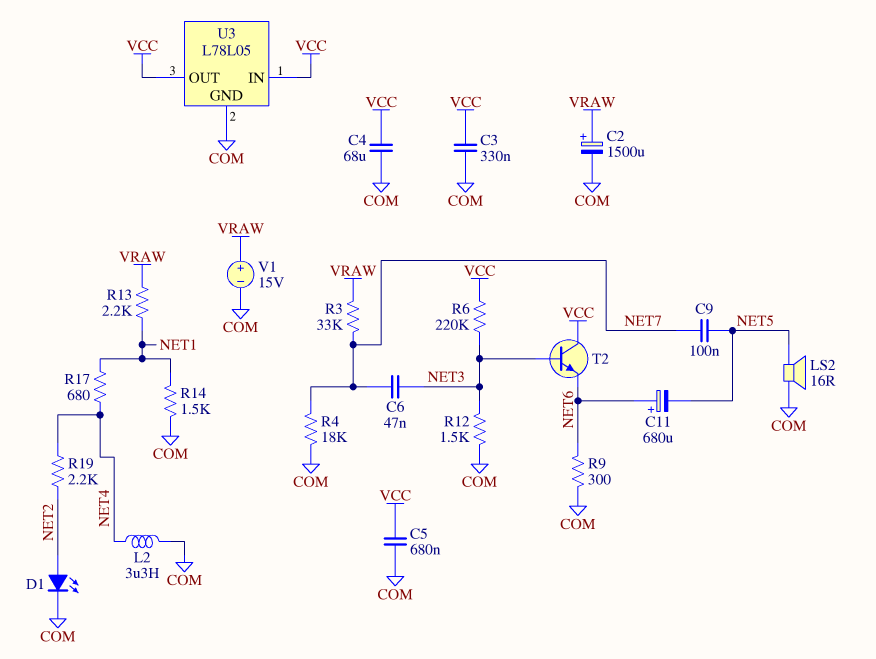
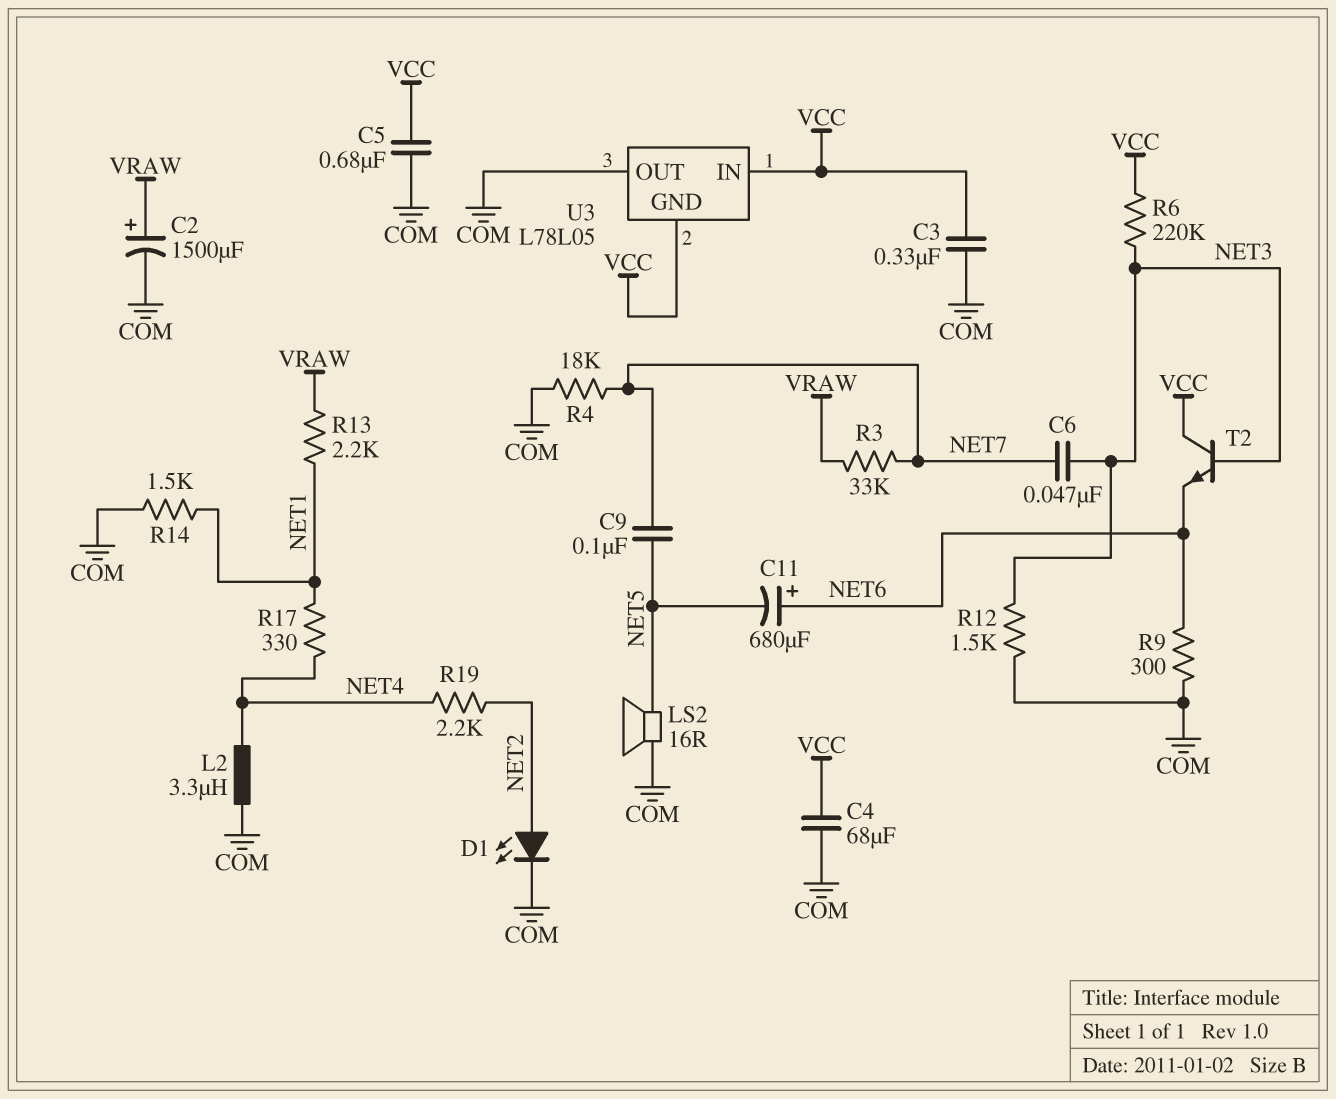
R17: 680 (NET1, NET4) -> 330 (NET1, NET4)
U3 pin GND: COM -> VCC
U3 pin OUT: VCC -> COM
V1: 15V (plus VRAW, minus COM) -> none

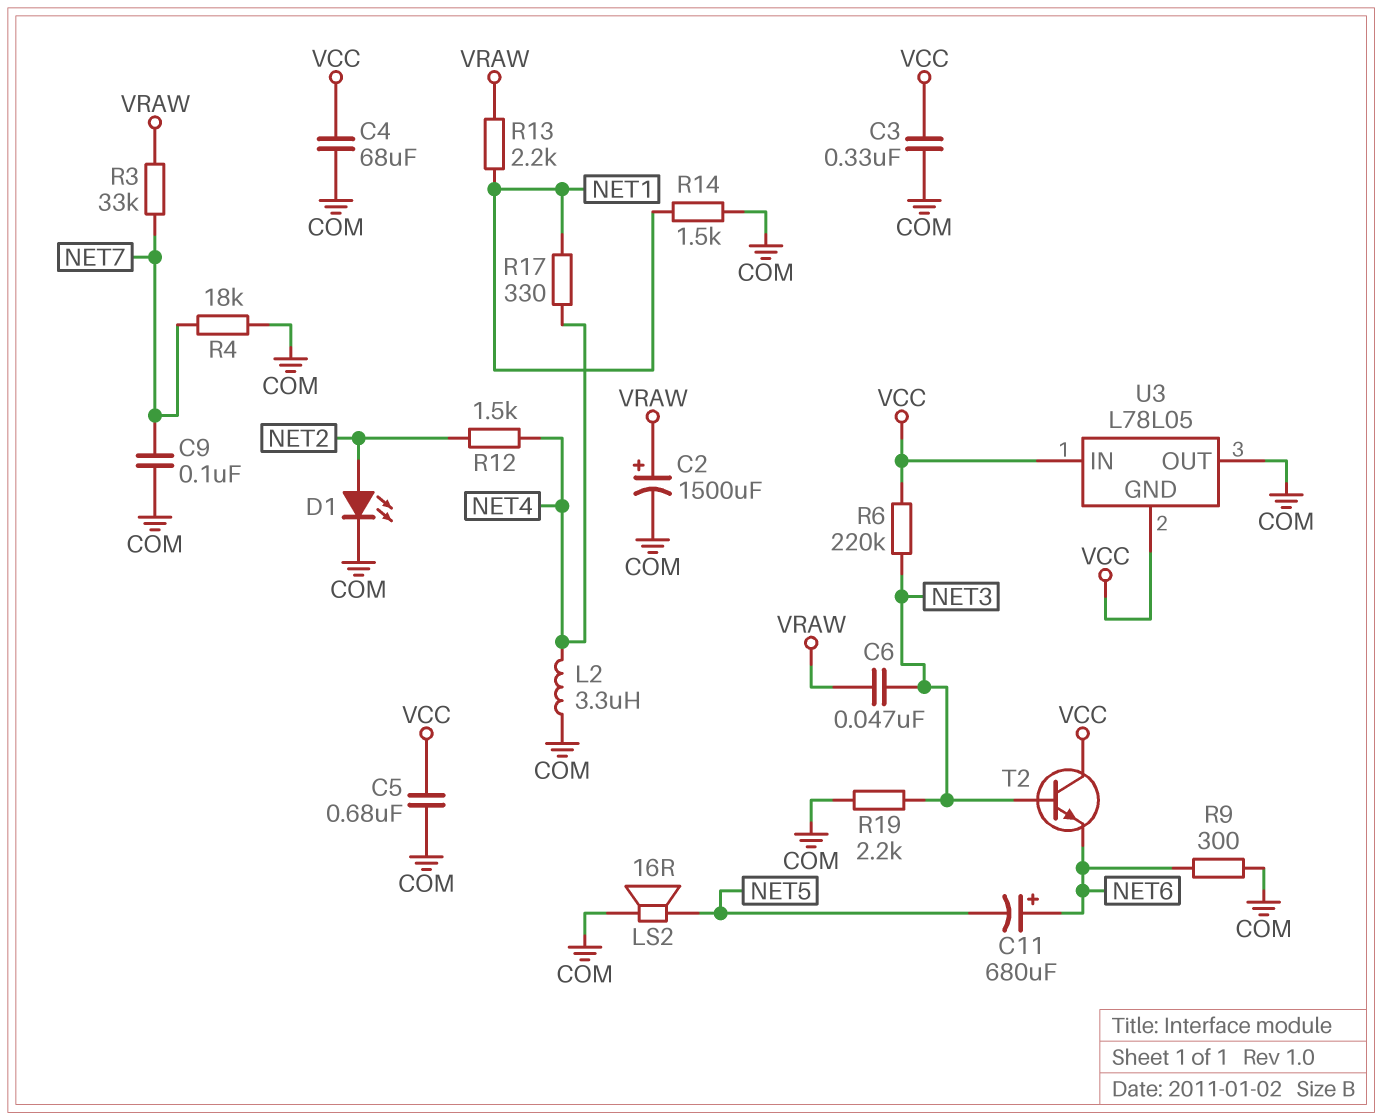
C6: 47nF (NET3, NET7) -> 47nF (NET3, VRAW)
C9: 100nF (NET5, NET7) -> 100nF (COM, NET7)
R12: 1.5k (COM, NET3) -> 1.5k (NET2, NET4)
R19: 2.2k (NET2, NET4) -> 2.2k (COM, NET3)

